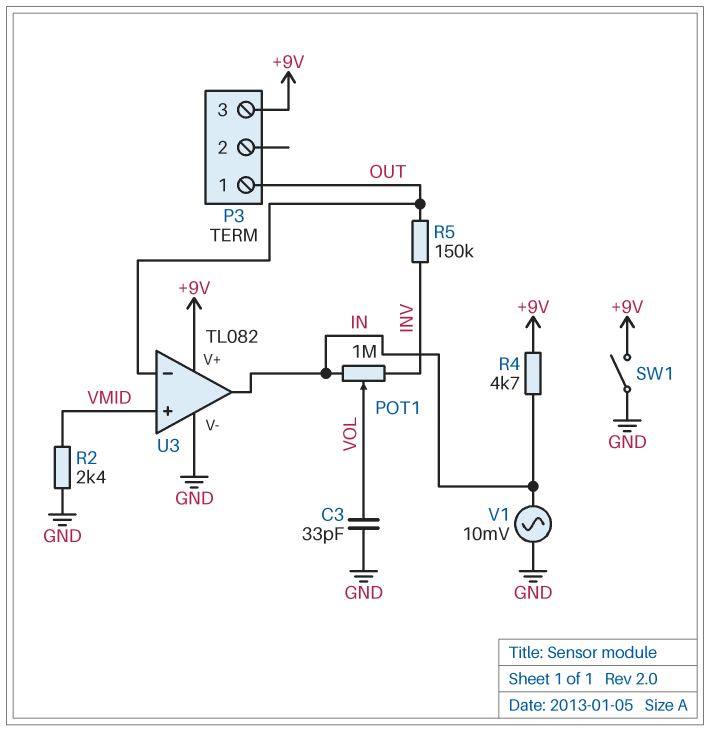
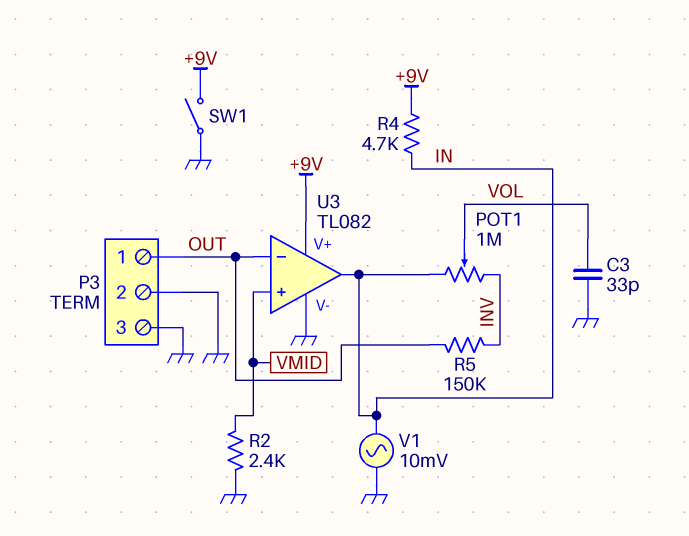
P3 pin 2: none -> GND
P3 pin 3: +9V -> GND

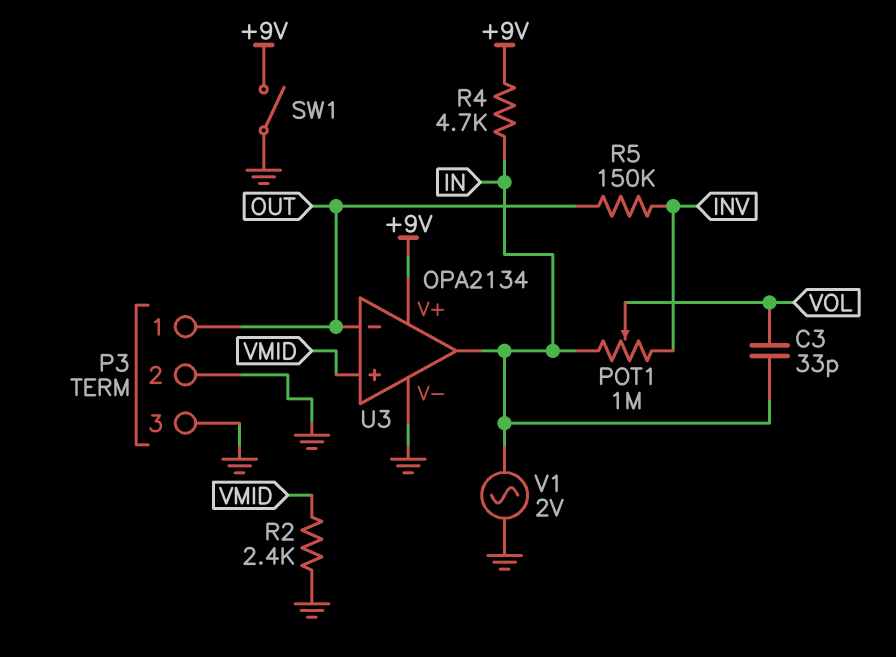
C3: 33pF (GND, VOL) -> 33pF (IN, VOL)
U3: TL082 -> OPA2134
V1: AC 10mV (GND, IN) -> AC 2V (GND, IN)

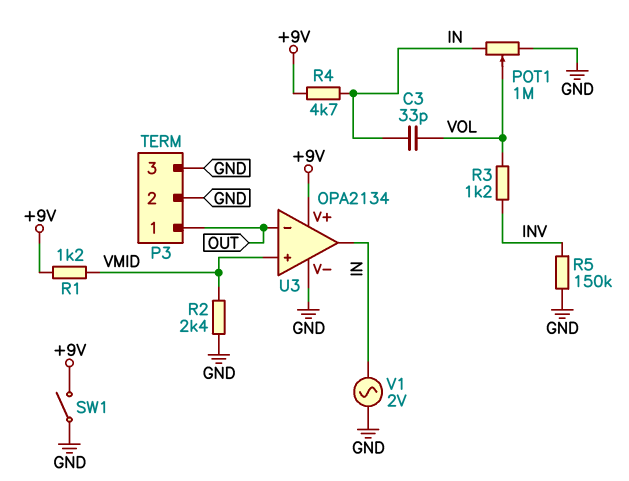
POT1: 1M (IN, INV, wiper VOL) -> 1M (GND, IN, wiper VOL)
R1: none -> 1.2k (+9V, VMID)
R3: none -> 1.2k (INV, VOL)
R5: 150k (INV, OUT) -> 150k (GND, INV)

